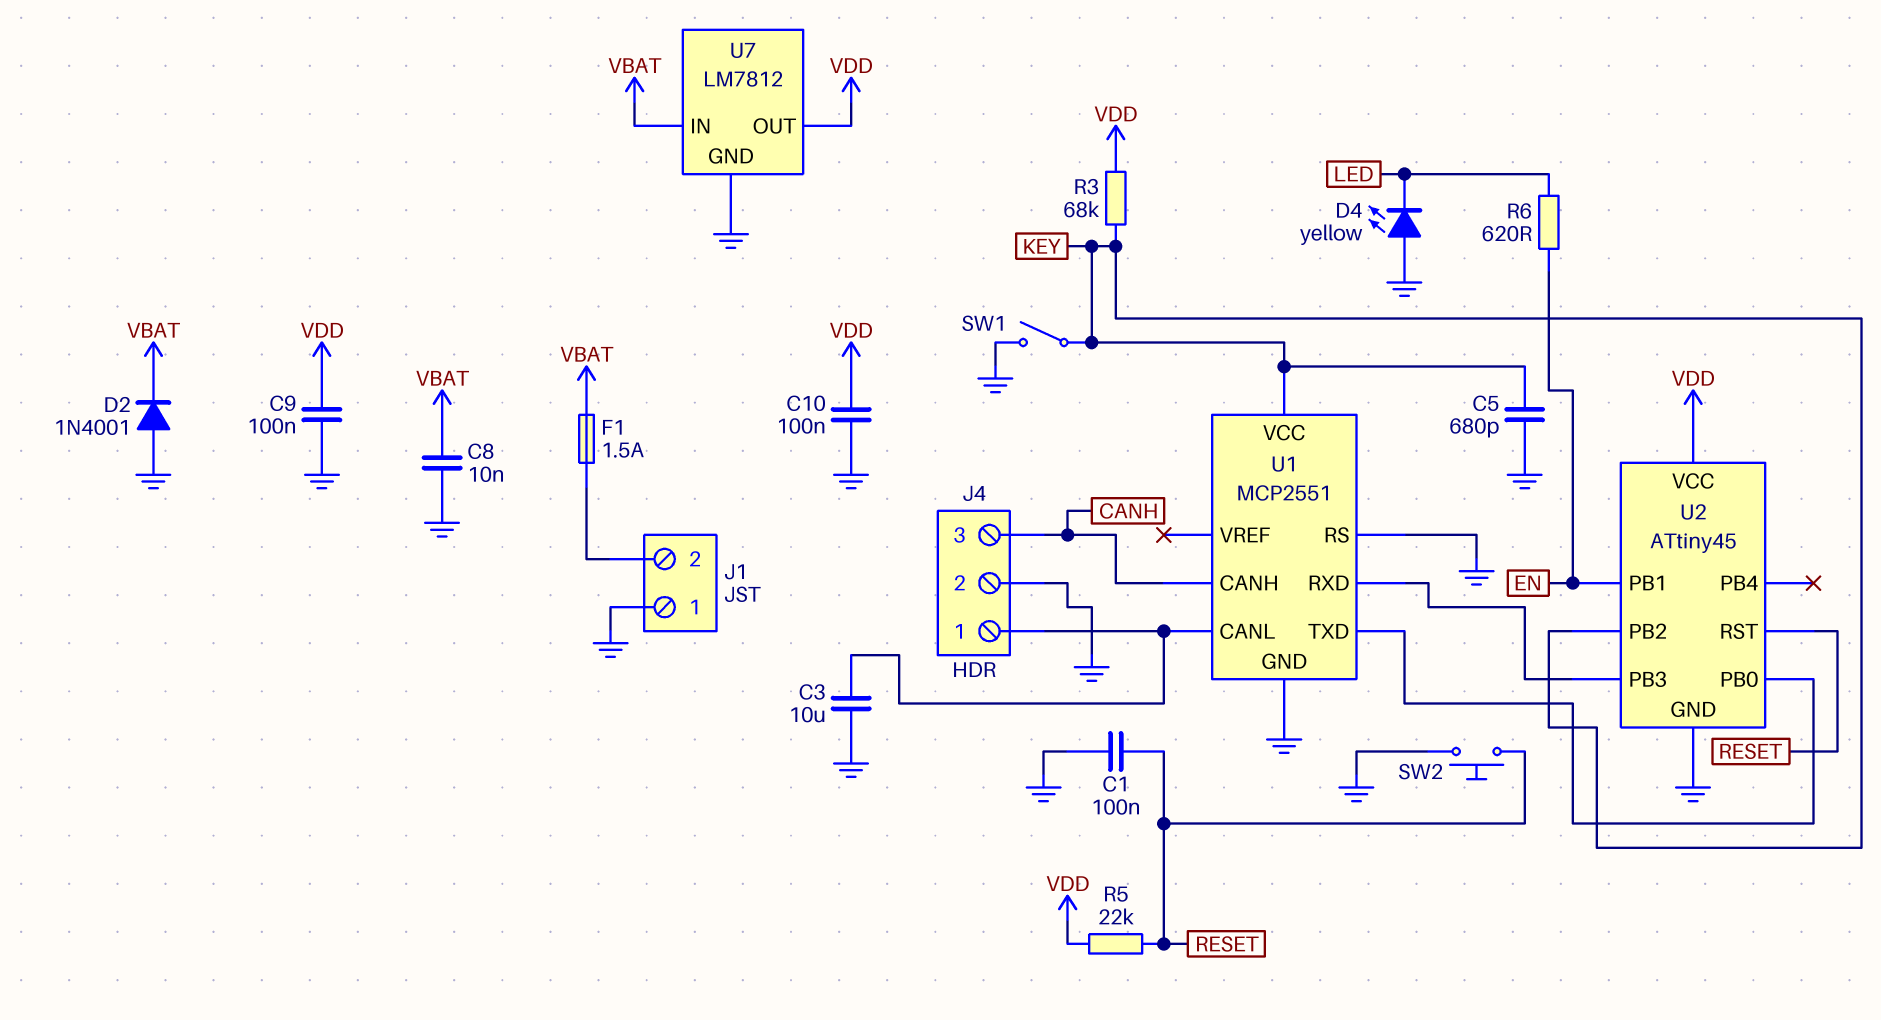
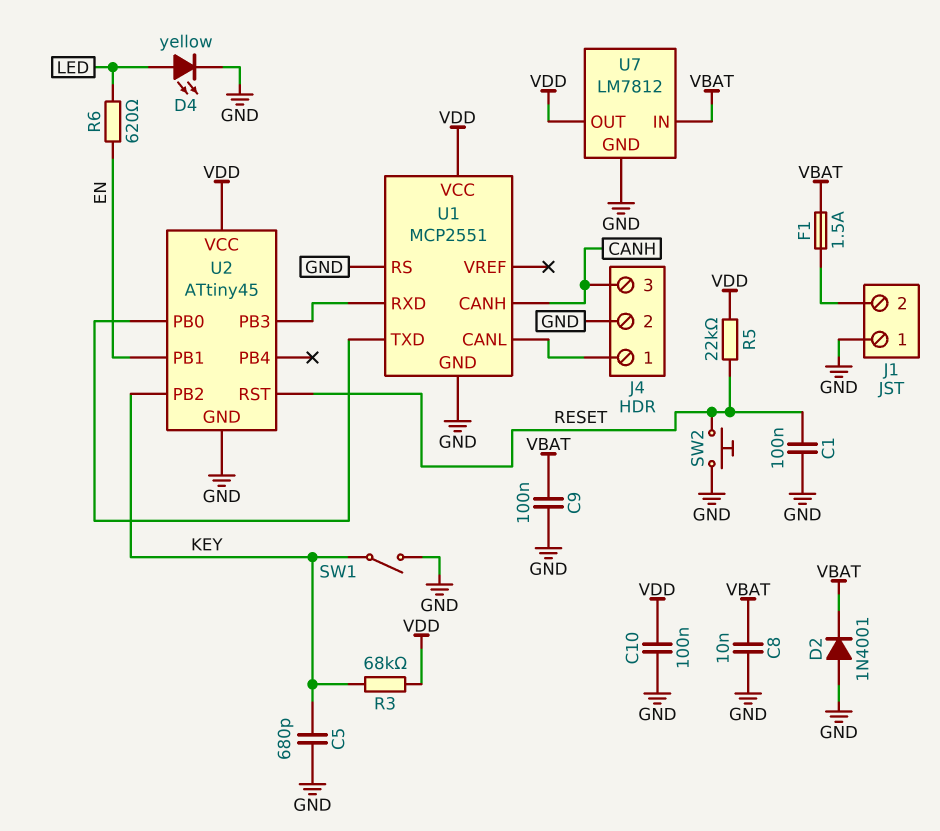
C3: 10uF (GND, J4/1) -> none
C9: 100nF (GND, VDD) -> 100nF (GND, VBAT)
D4: LED yellow (A GND, K LED) -> LED yellow (A LED, K GND)
U1 pin VCC: KEY -> VDD

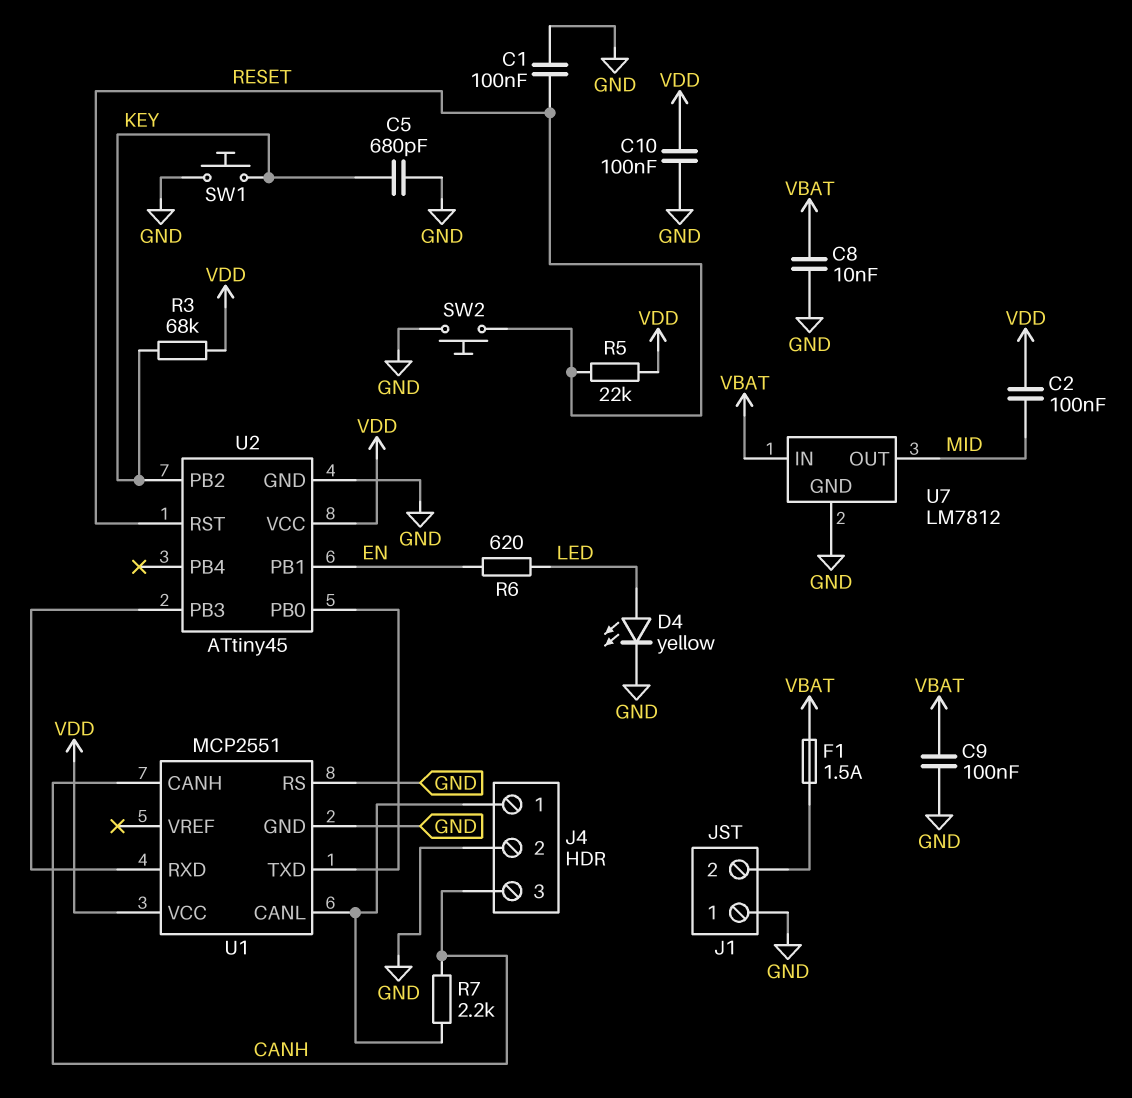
C2: none -> 100nF (MID, VDD)
D2: diode 1N4001 (A GND, K VBAT) -> none
R7: none -> 2.2k (CANH, J4/1)
SW1: switch (GND, KEY) -> button (GND, KEY)
U7 pin OUT: VDD -> MID

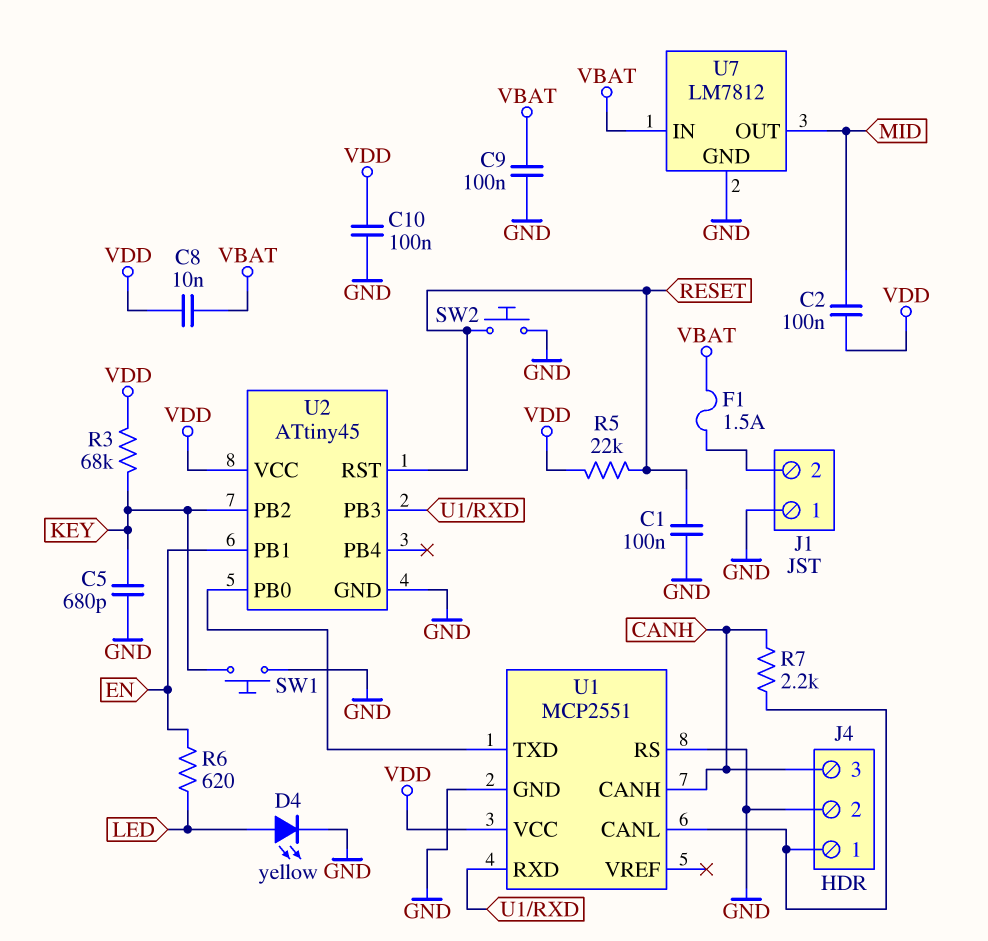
C8: 10nF (GND, VBAT) -> 10nF (VBAT, VDD)

